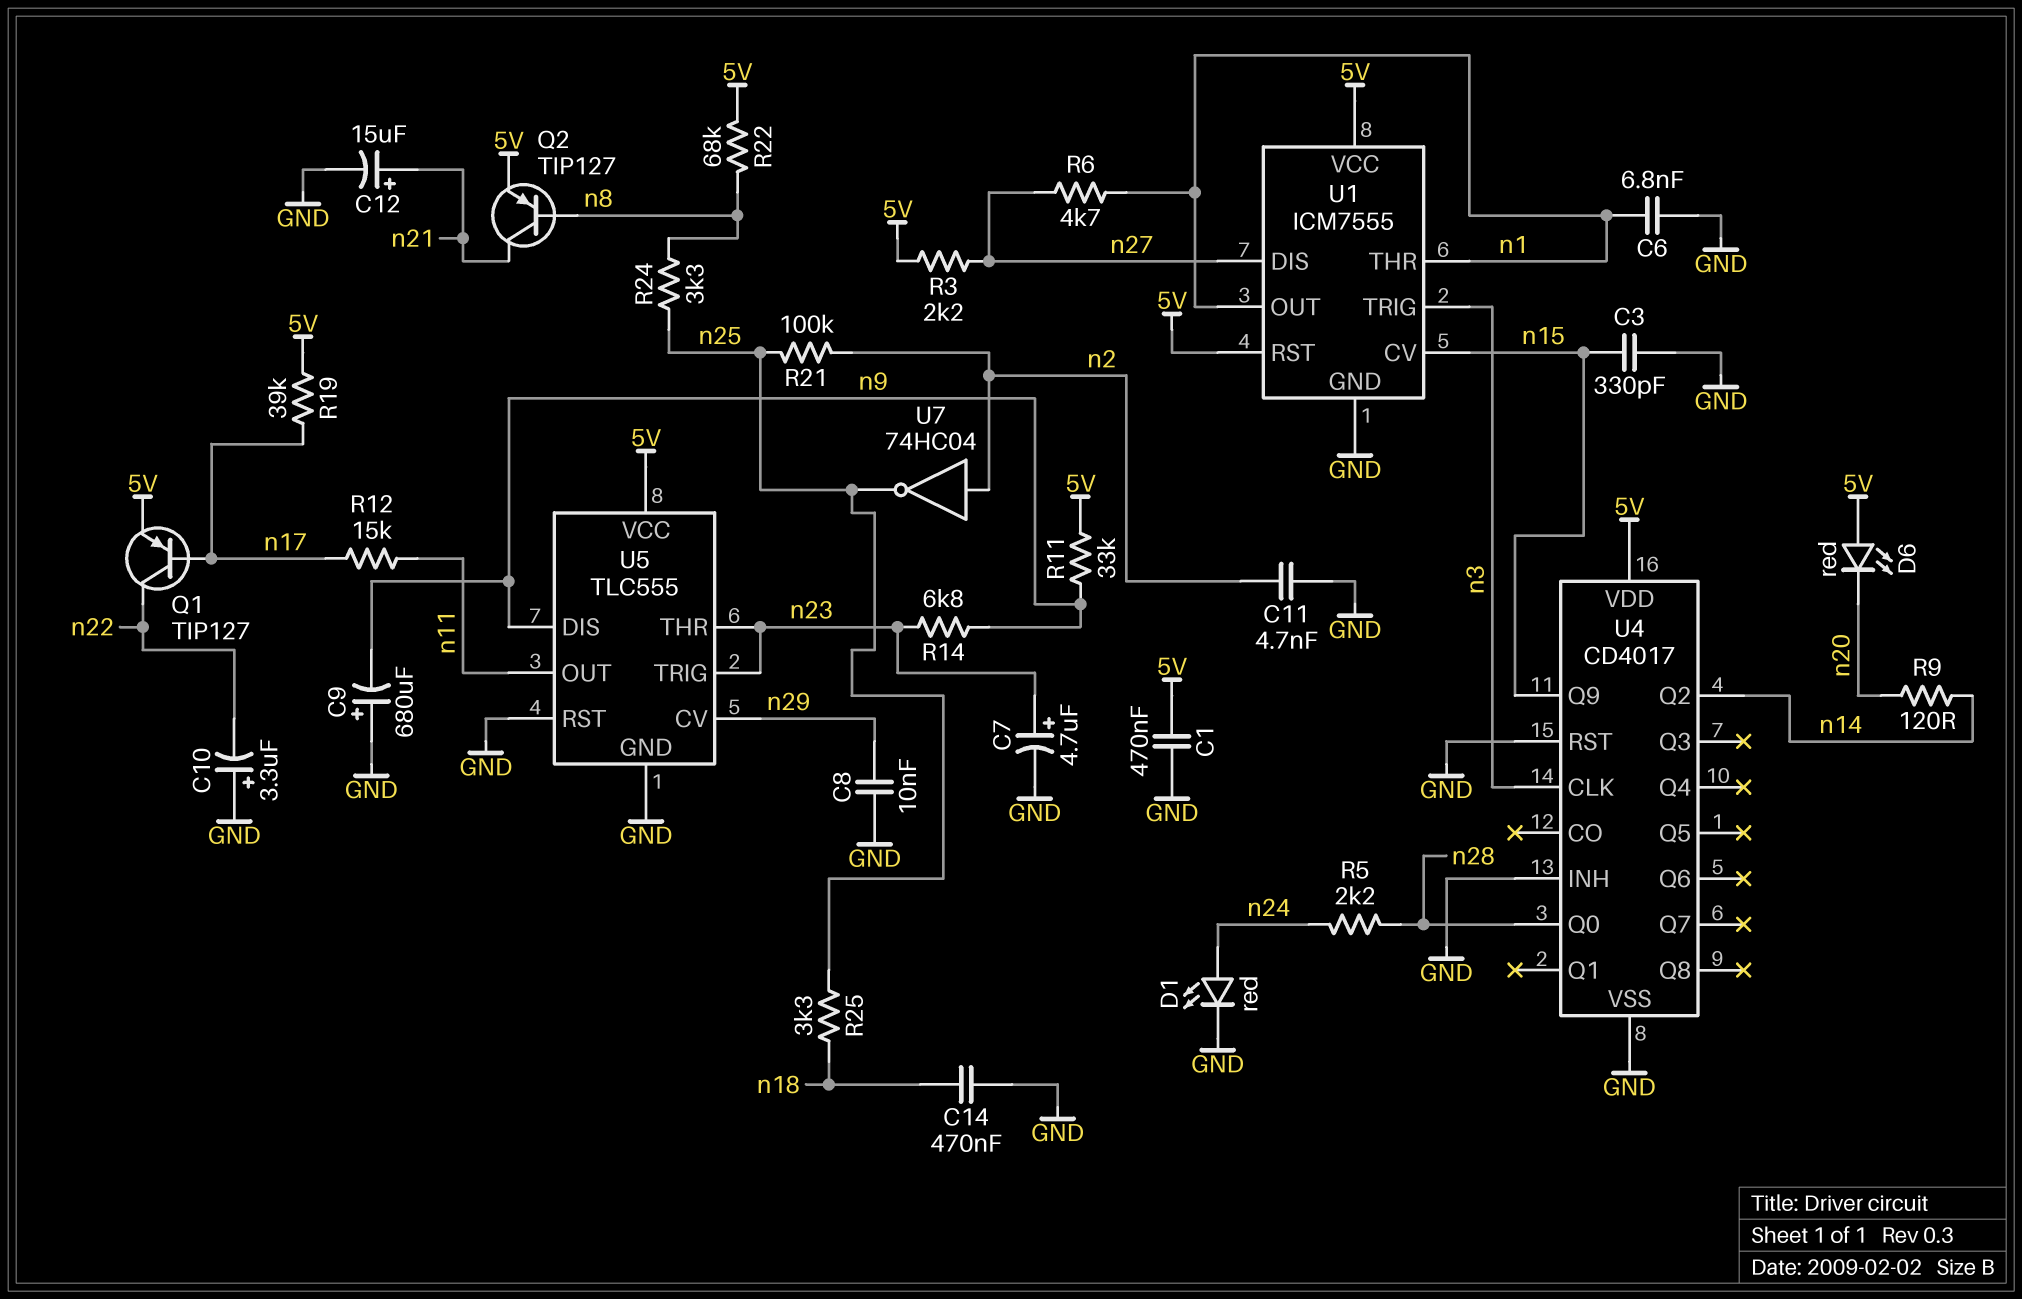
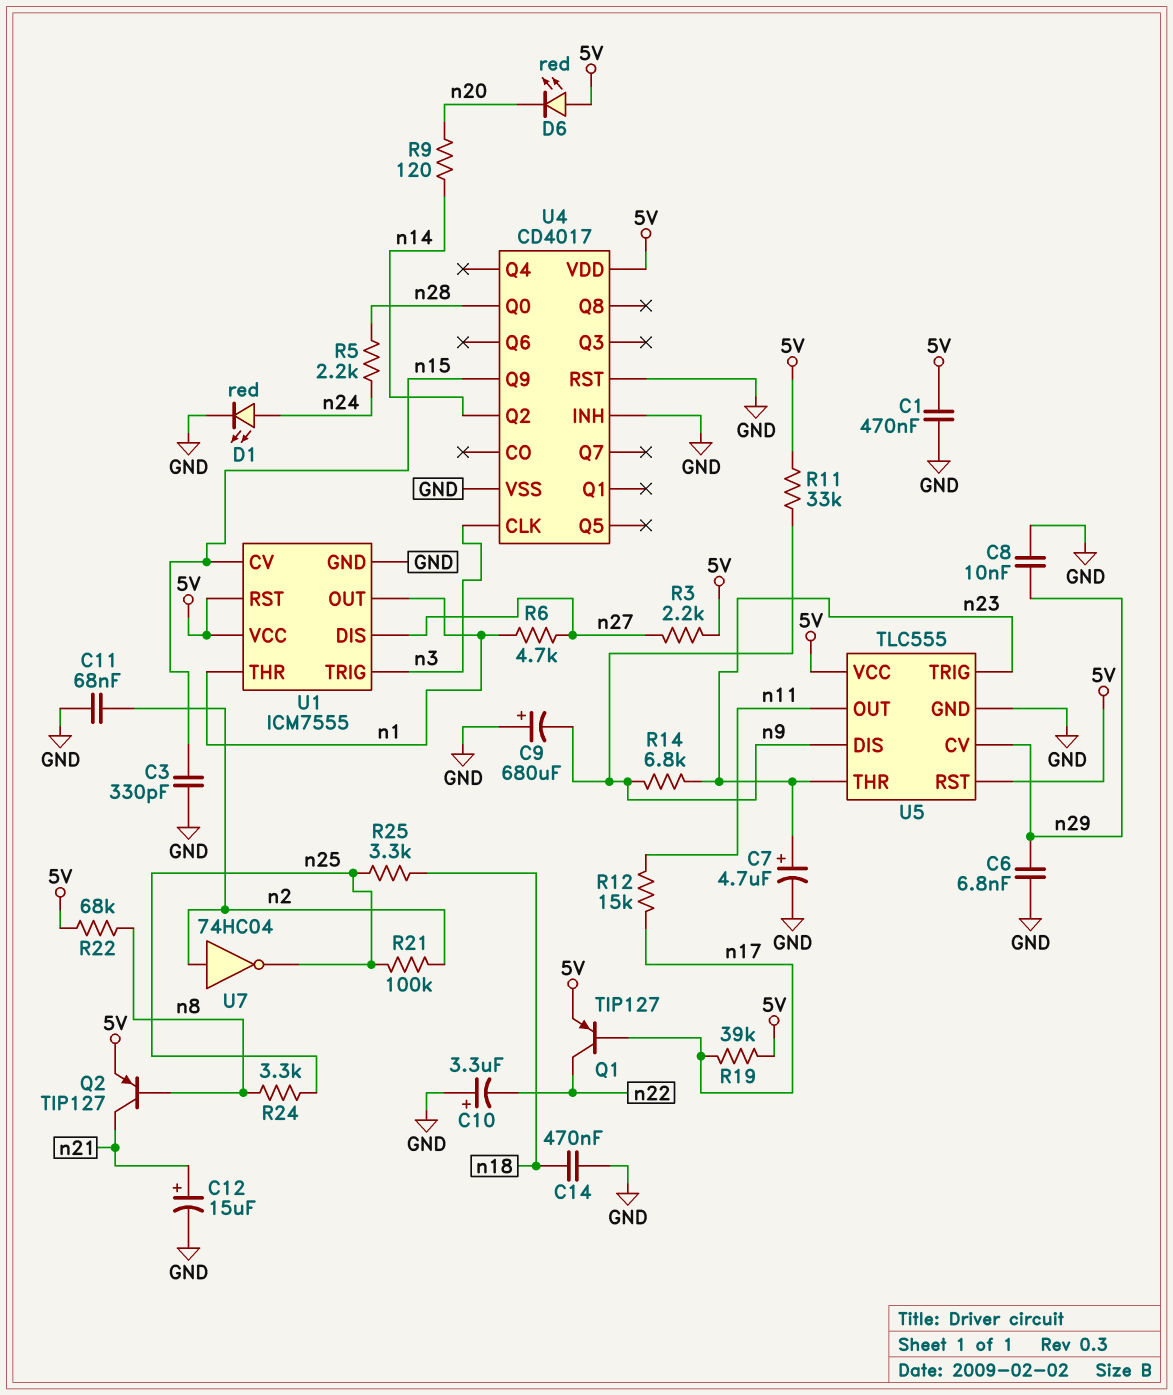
C6: 6.8nF (GND, n1) -> 6.8nF (GND, n29)
C11: 4.7nF (GND, n2) -> 68nF (GND, n2)
U5 pin RST: GND -> 5V

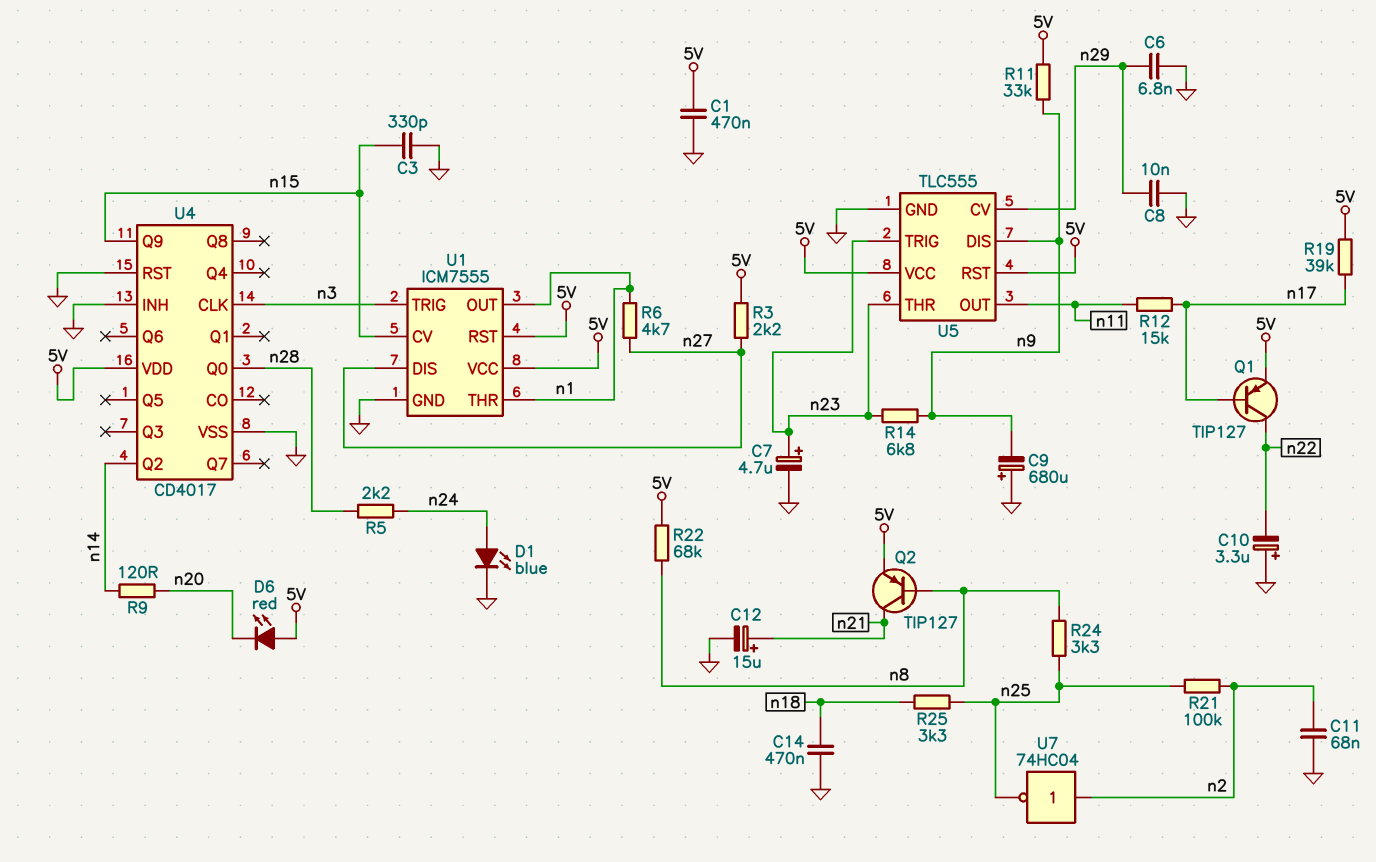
D1: LED red (A n24, K GND) -> LED blue (A n24, K GND)

